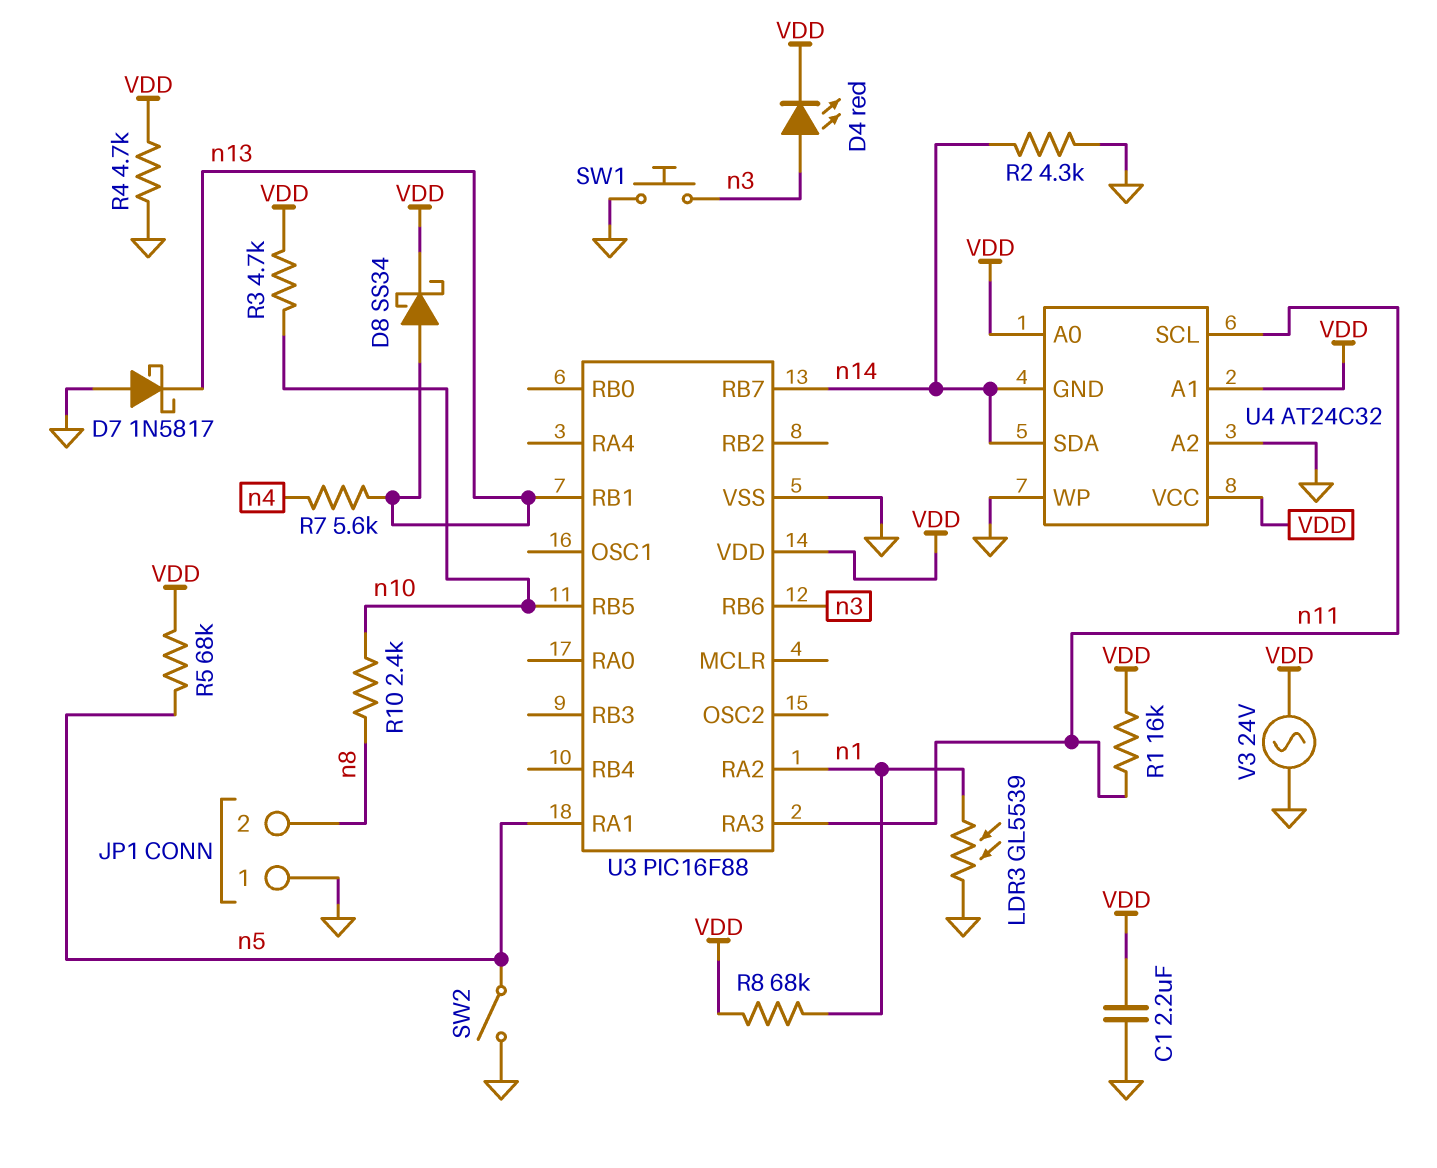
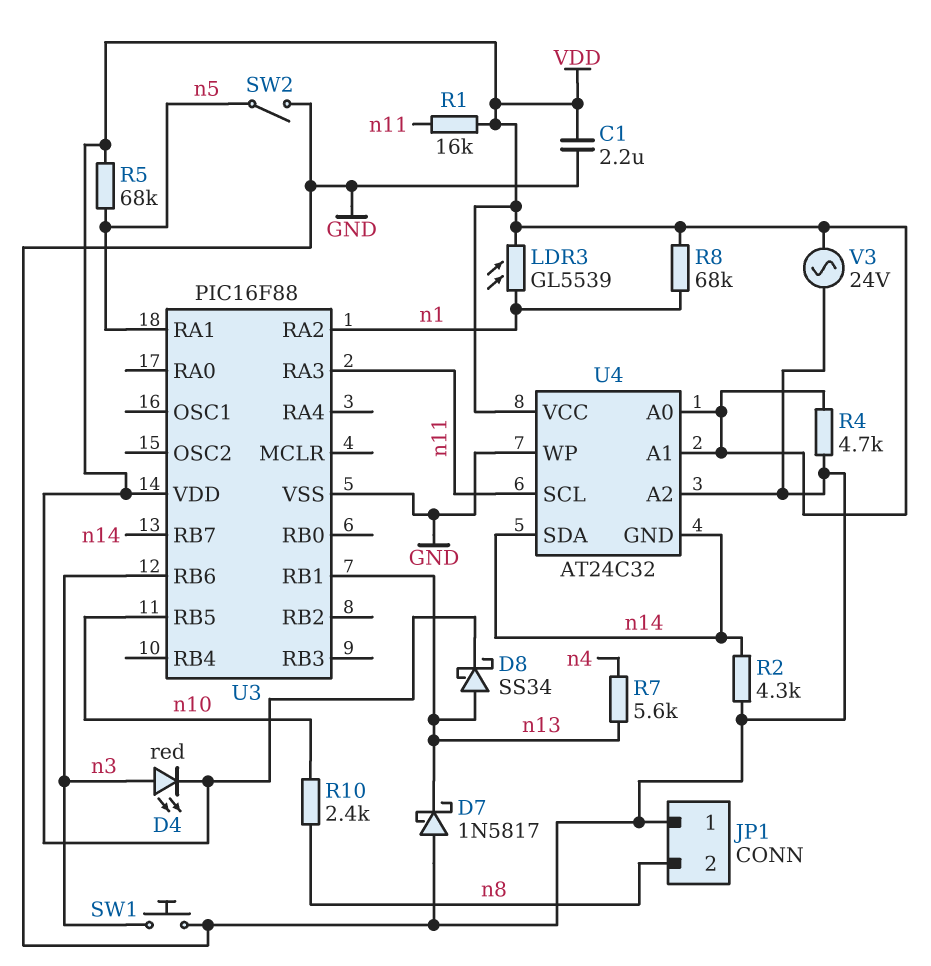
LDR3: GL5539 (GND, n1) -> GL5539 (VDD, n1)
R3: 4.7k (VDD, n10) -> none

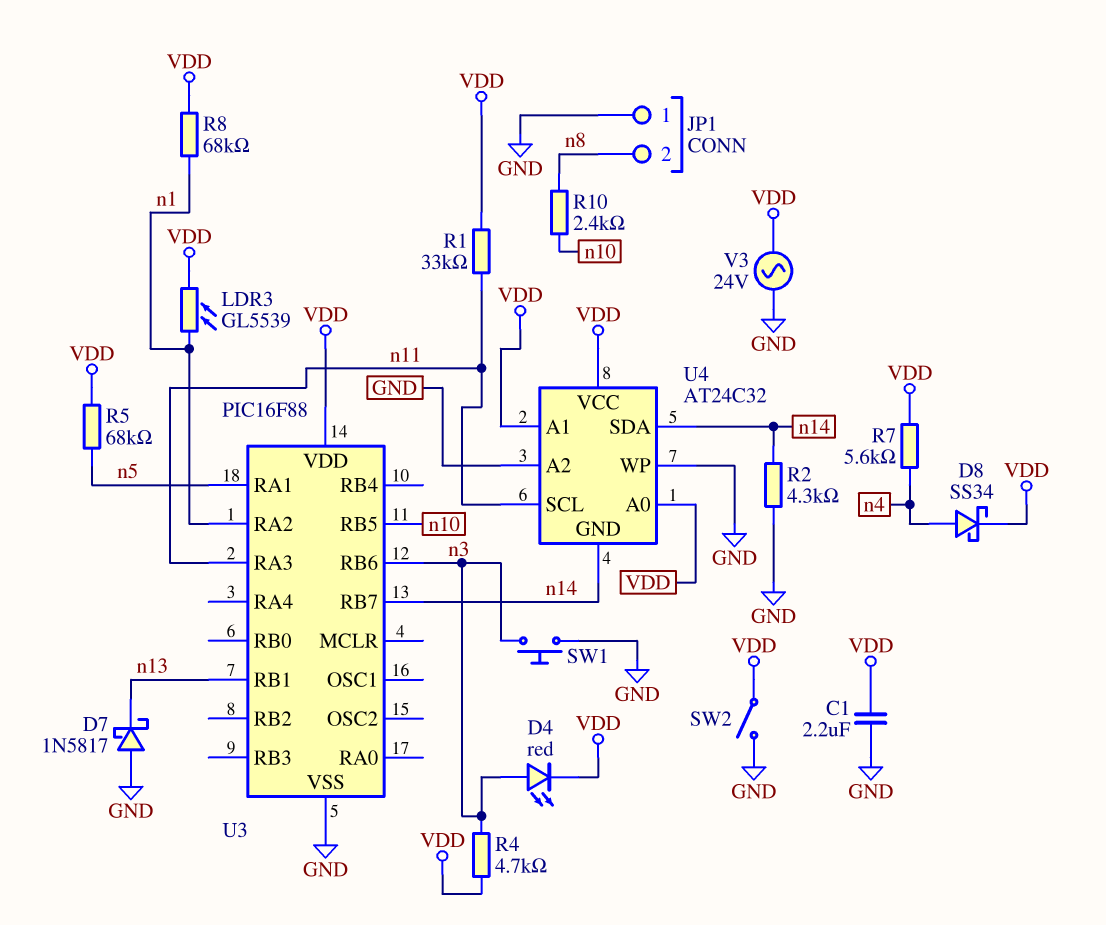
D8: schottky SS34 (A n13, K VDD) -> schottky SS34 (A n4, K VDD)
R1: 16k (VDD, n11) -> 33k (VDD, n11)
R4: 4.7k (GND, VDD) -> 4.7k (VDD, n3)
R7: 5.6k (n4, n13) -> 5.6k (VDD, n4)
SW2: switch (GND, n5) -> switch (GND, VDD)

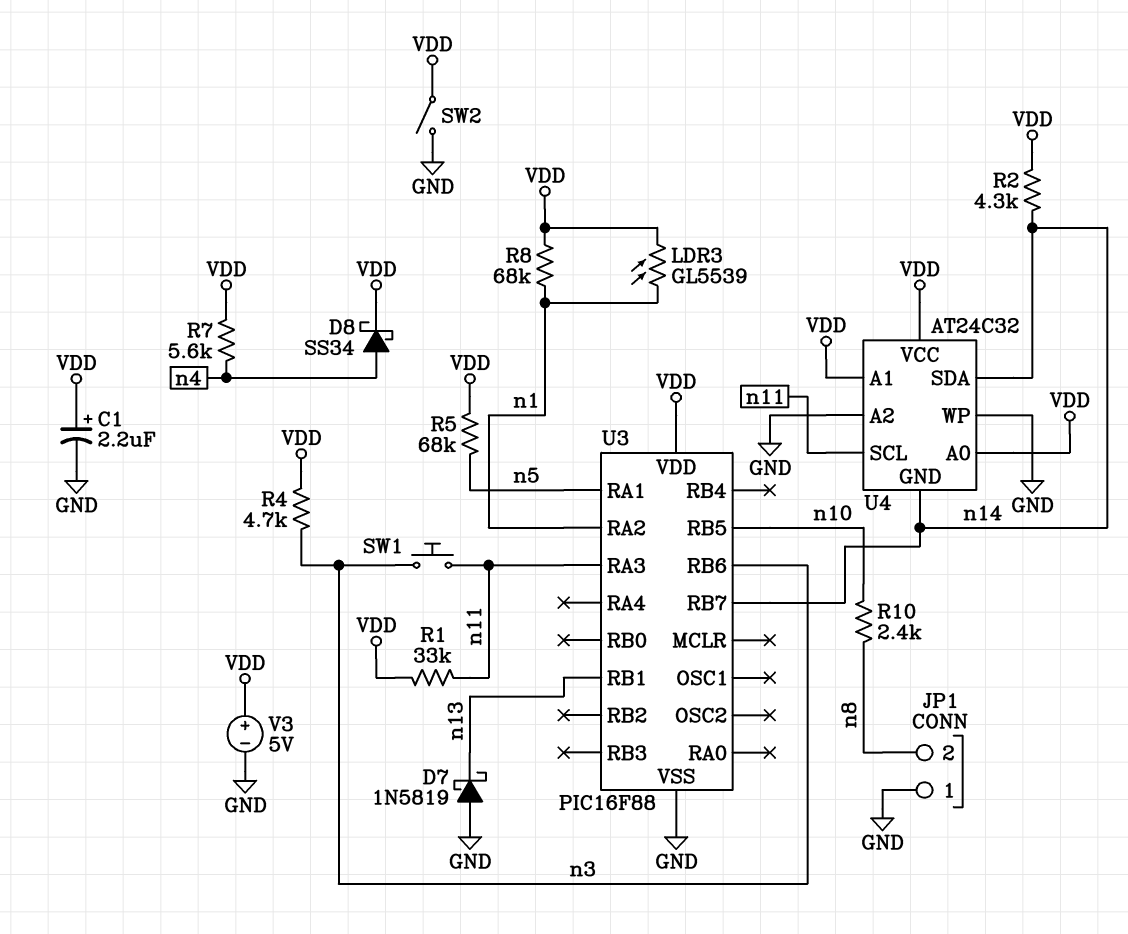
C1: 2.2uF (GND, VDD) -> 2.2uF (plus VDD, minus GND)
D4: LED red (A n3, K VDD) -> none
D7: schottky 1N5817 (A GND, K n13) -> schottky 1N5819 (A GND, K n13)
R2: 4.3k (GND, n14) -> 4.3k (VDD, n14)
SW1: button (GND, n3) -> button (n3, n11)
V3: AC 24V (GND, VDD) -> 5V (plus VDD, minus GND)

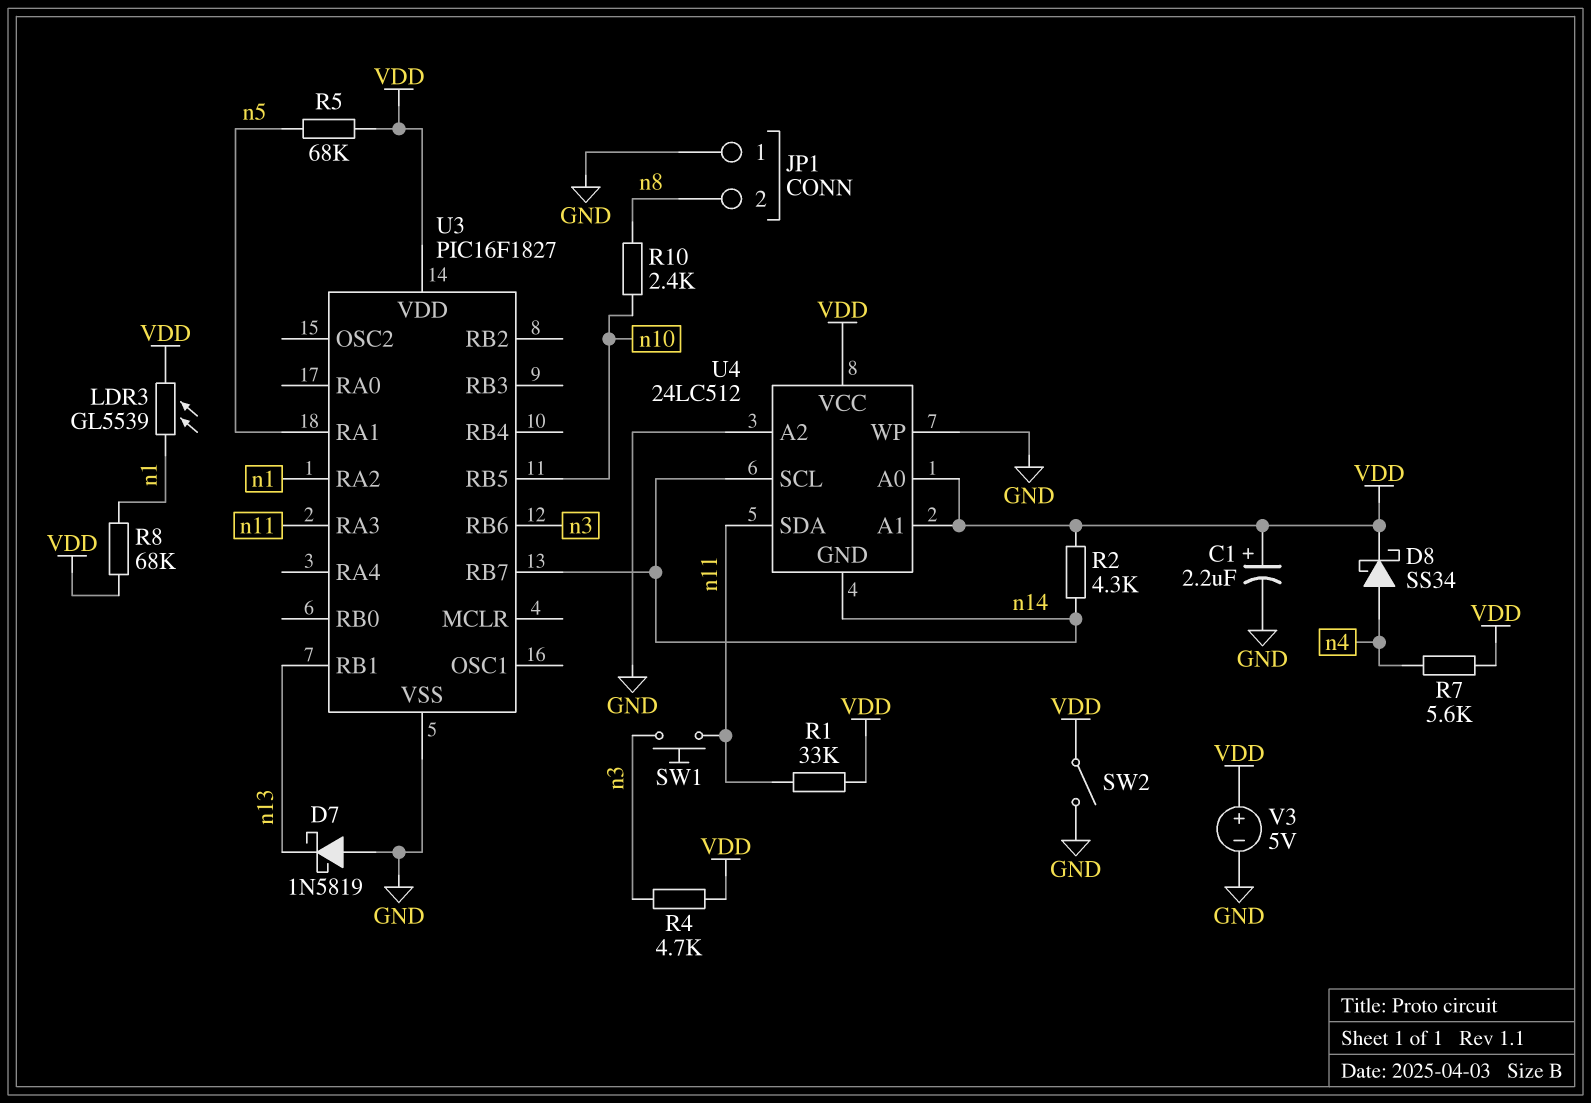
U3: PIC16F88 -> PIC16F1827
U4: AT24C32 -> 24LC512
U4 pin SCL: n11 -> n14
U4 pin SDA: n14 -> n11

